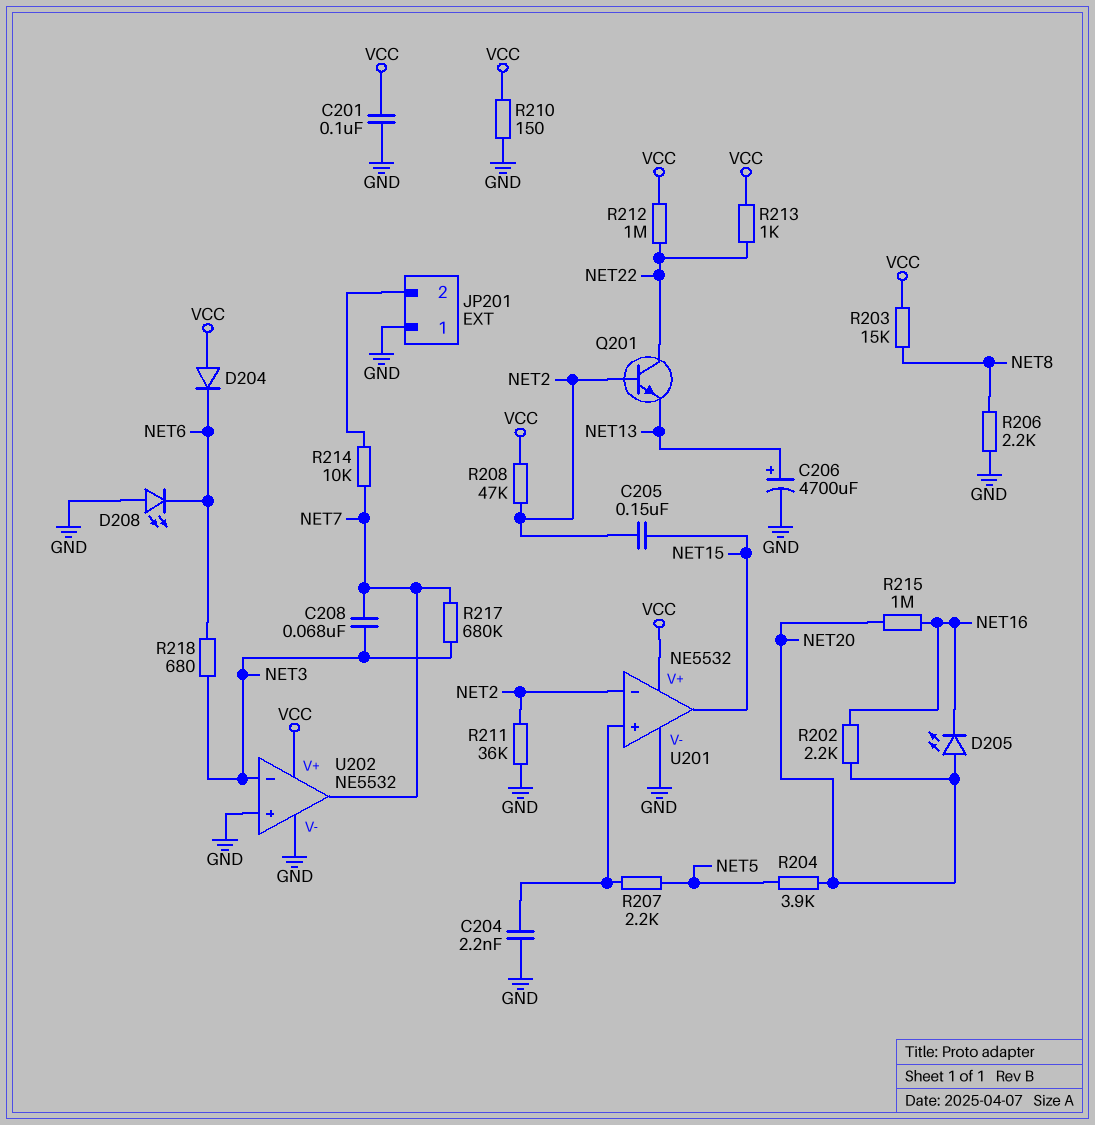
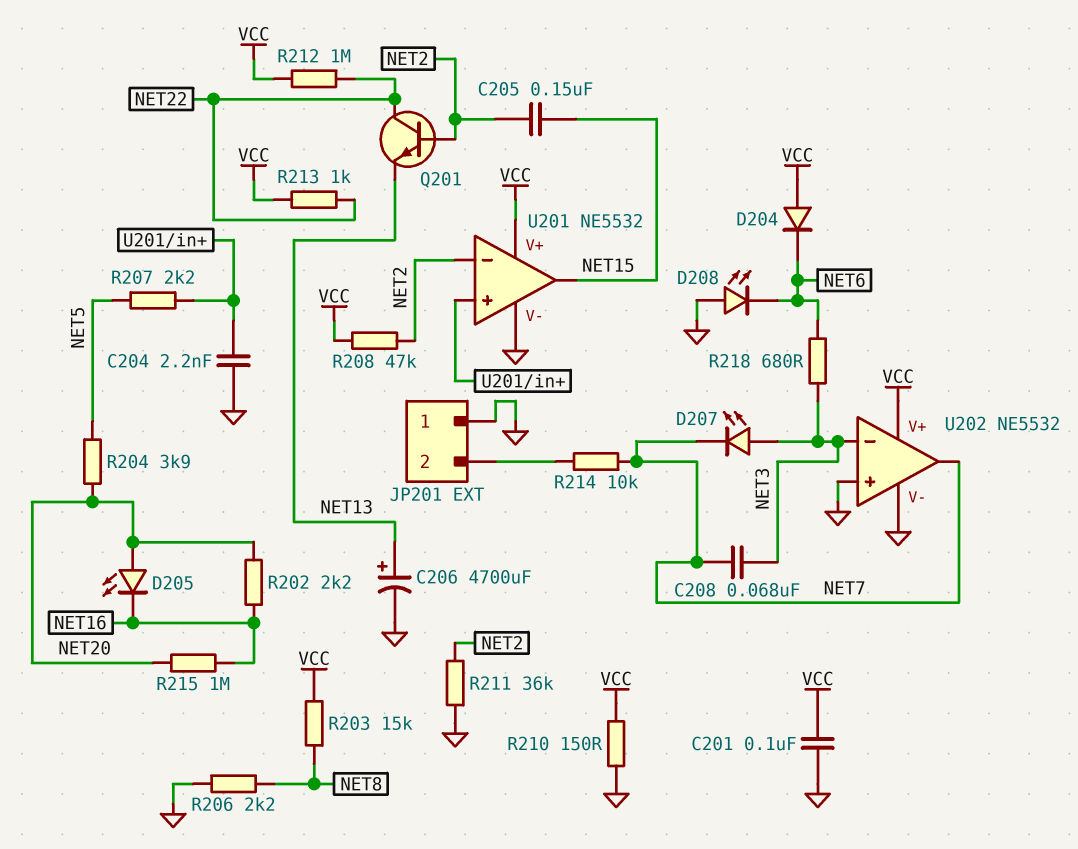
D207: none -> LED (A NET3, K NET7)
R217: 680k (NET3, NET7) -> none

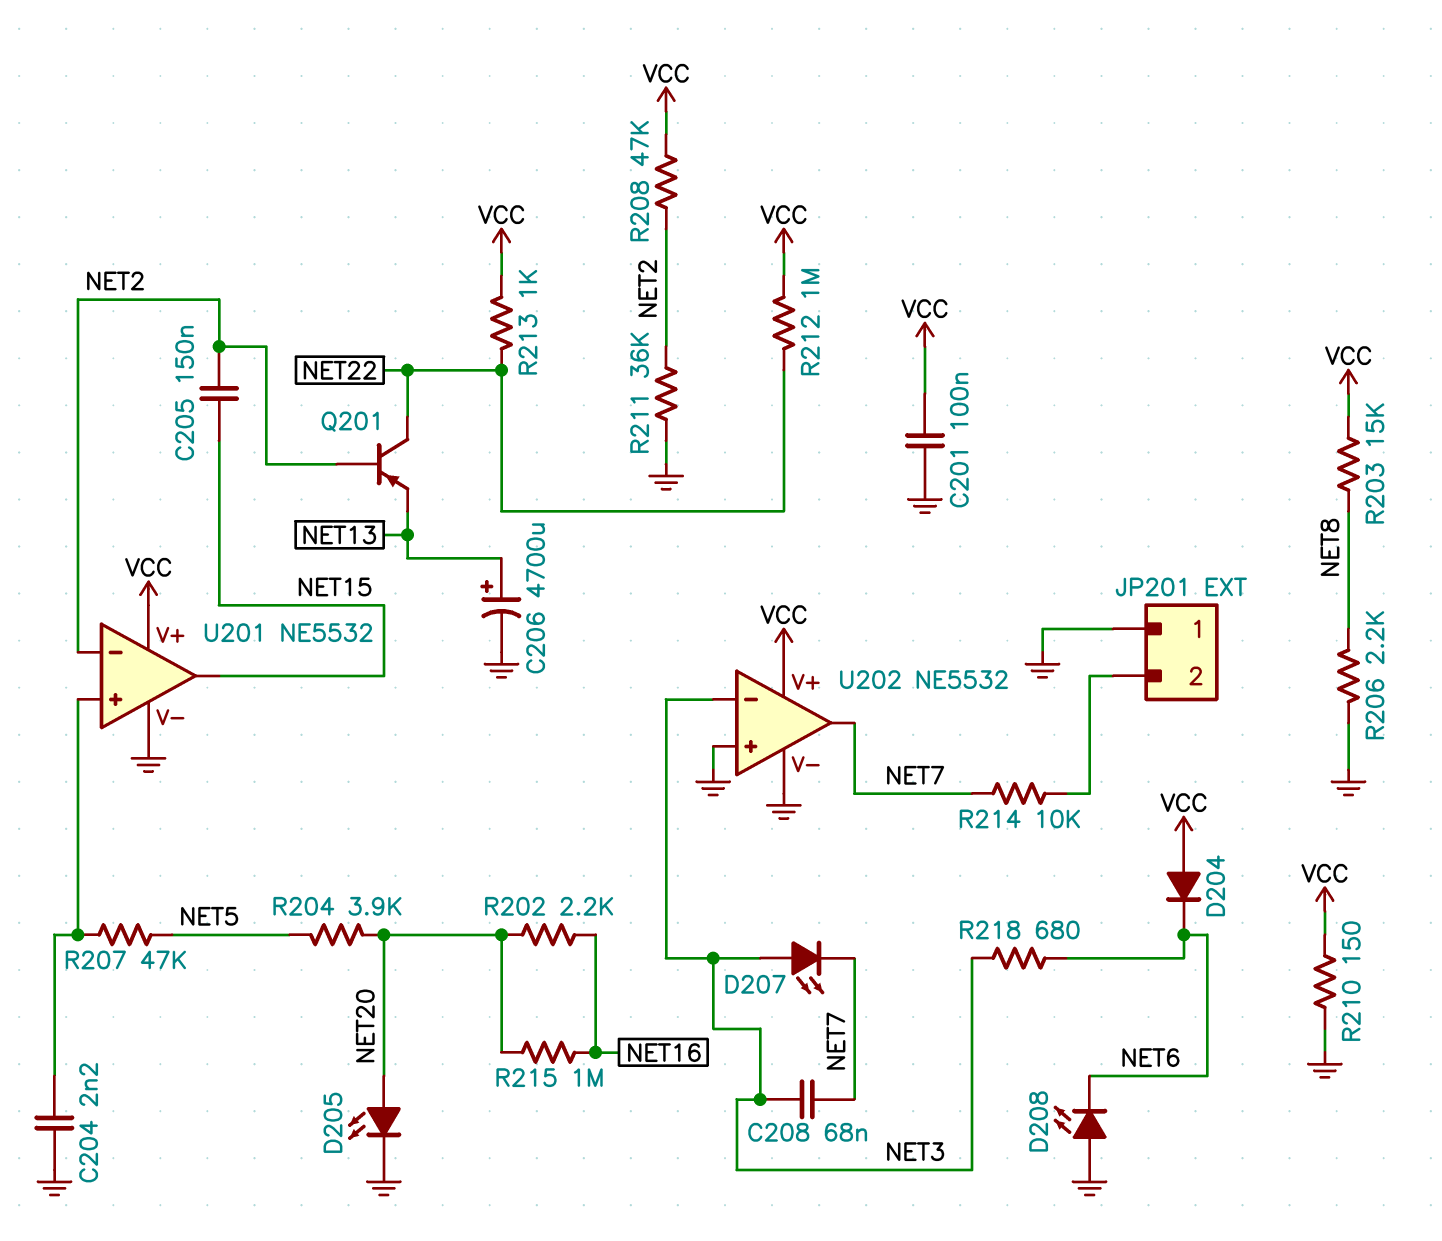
D205: LED (A NET20, K NET16) -> LED (A NET20, K GND)
Q201: NPN (B NET2, C NET22, E NET13) -> PNP (B NET2, C NET22, E NET13)
R207: 2.2k (NET5, U201/in+) -> 47k (NET5, U201/in+)

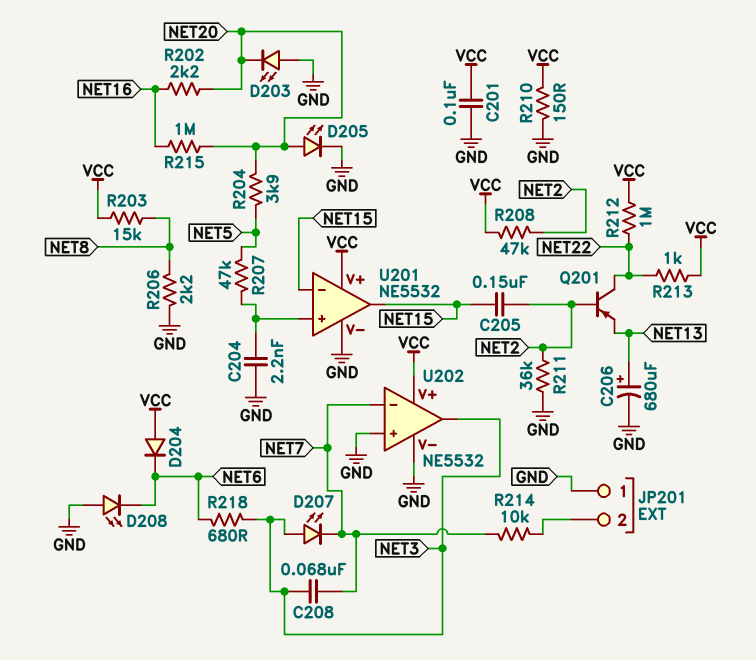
C206: 4700uF (plus NET13, minus GND) -> 680uF (plus NET13, minus GND)
D203: none -> LED (A GND, K NET20)
U201 pin in-: NET2 -> NET15
U202 pin in-: NET3 -> NET7
U202 pin out: NET7 -> NET3

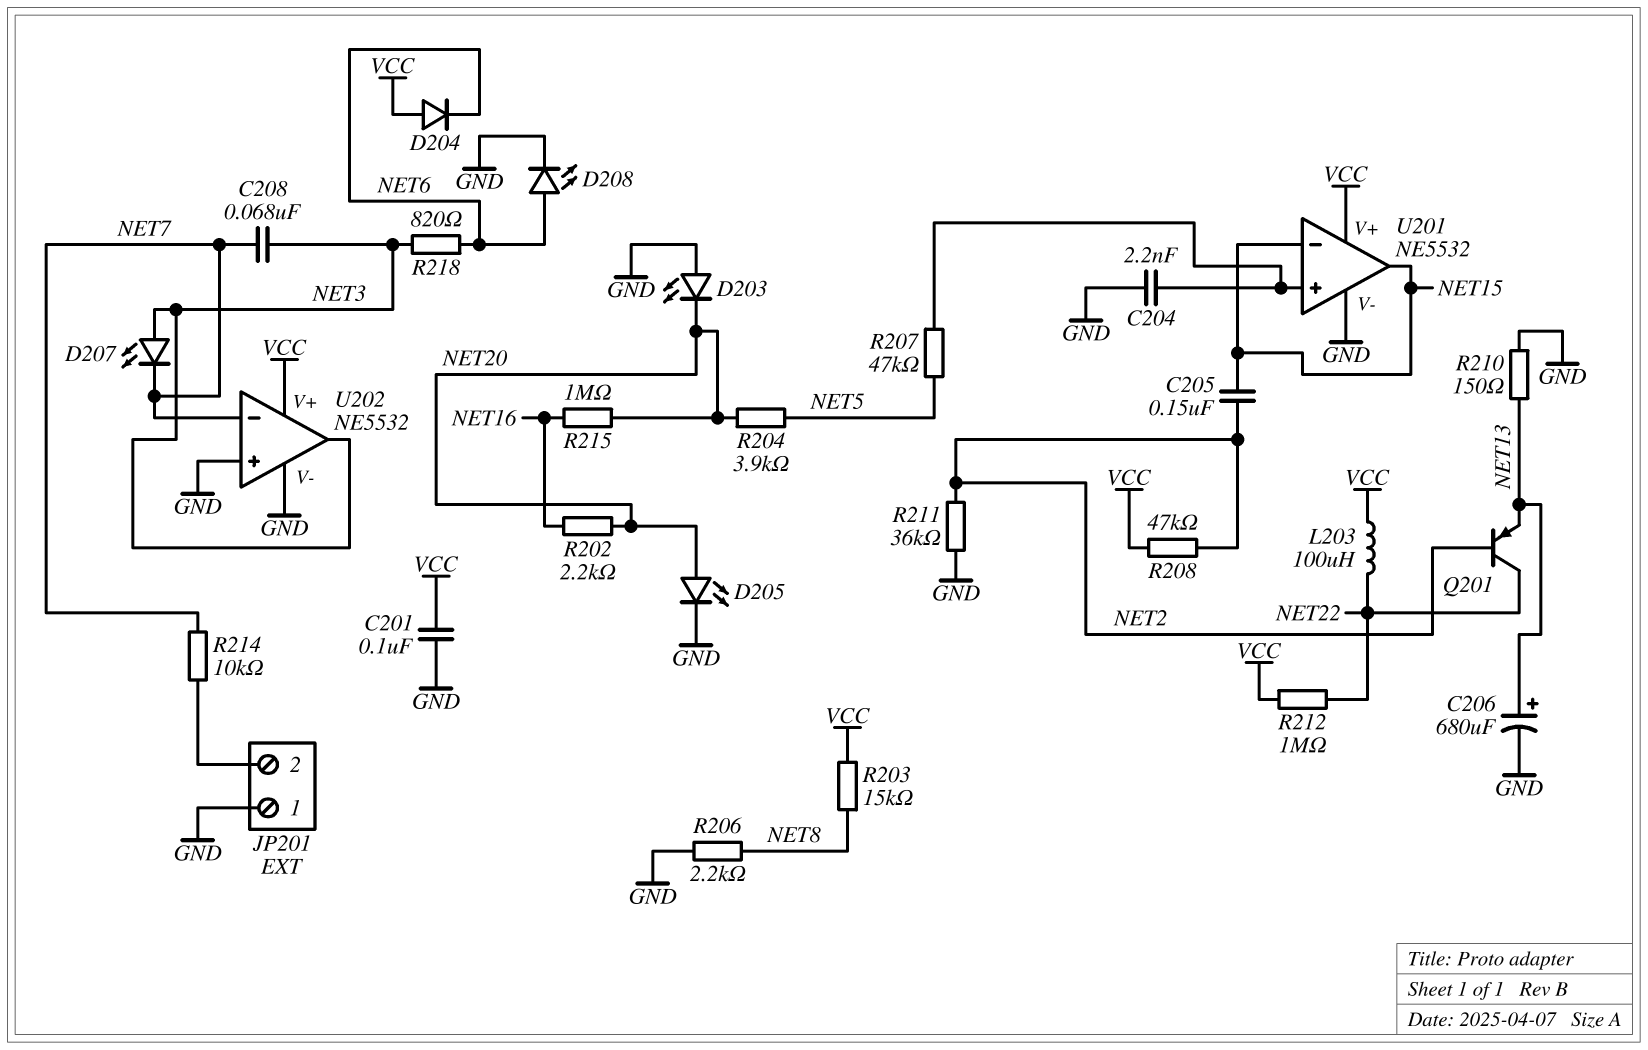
D208: LED (A GND, K NET6) -> LED (A NET6, K GND)
L203: none -> 100uH (NET22, VCC)
R210: 150 (GND, VCC) -> 150 (GND, NET13)
R213: 1k (NET22, VCC) -> none
R218: 680 (NET3, NET6) -> 820 (NET3, NET6)

